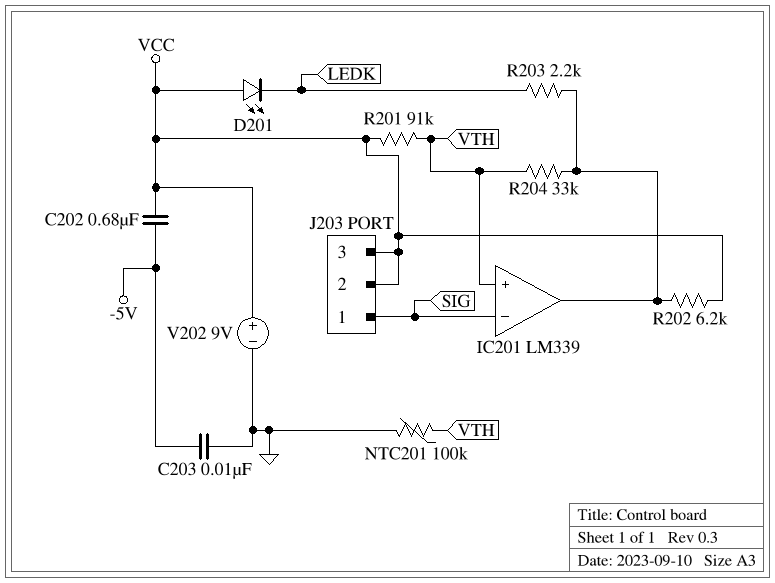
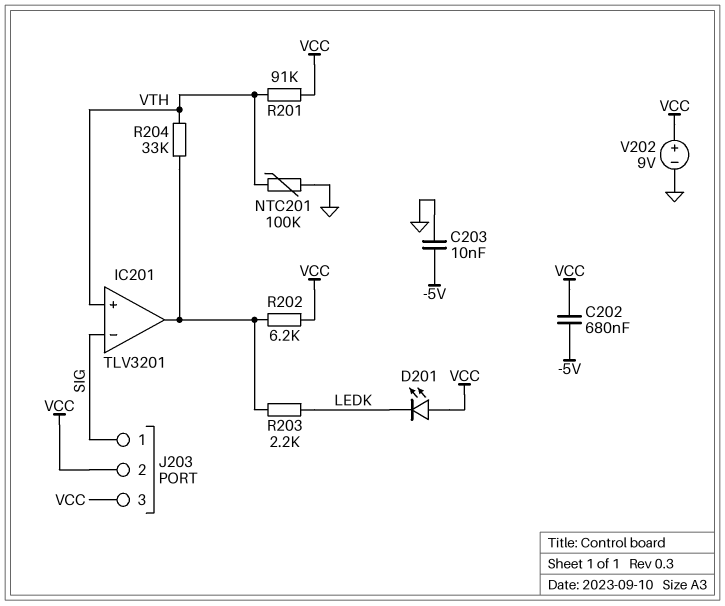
IC201: LM339 -> TLV3201

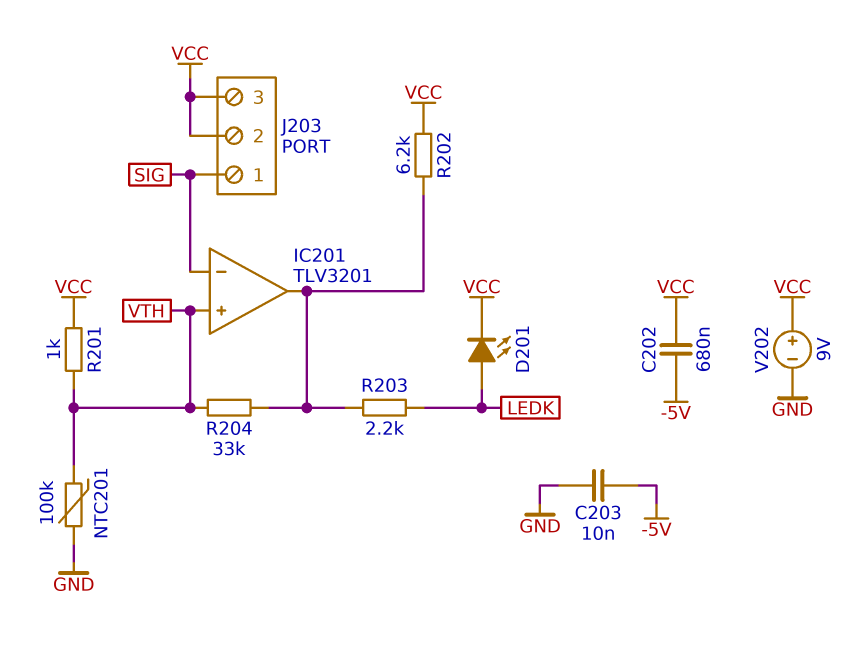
D201: LED (A VCC, K LEDK) -> LED (A LEDK, K VCC)
R201: 91k (VCC, VTH) -> 1k (VCC, VTH)

